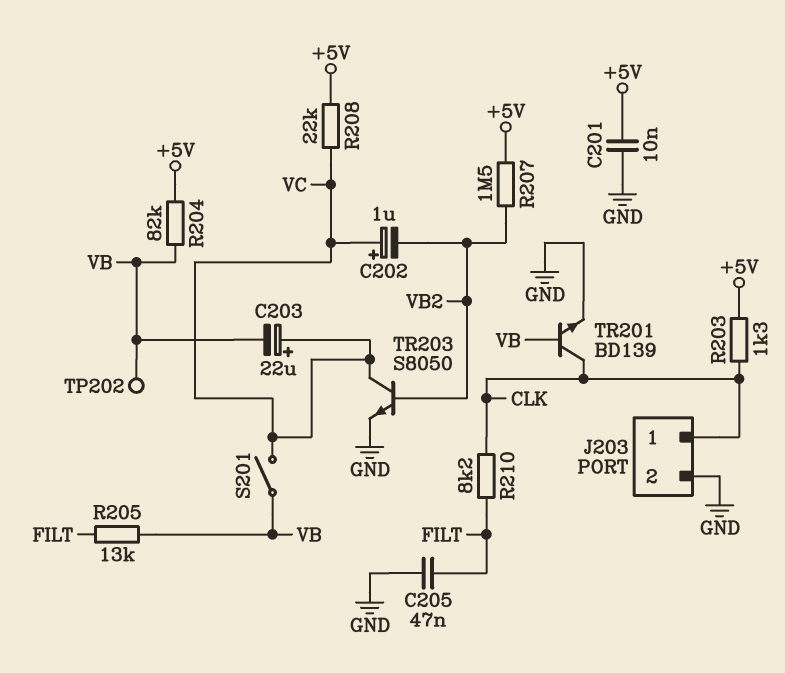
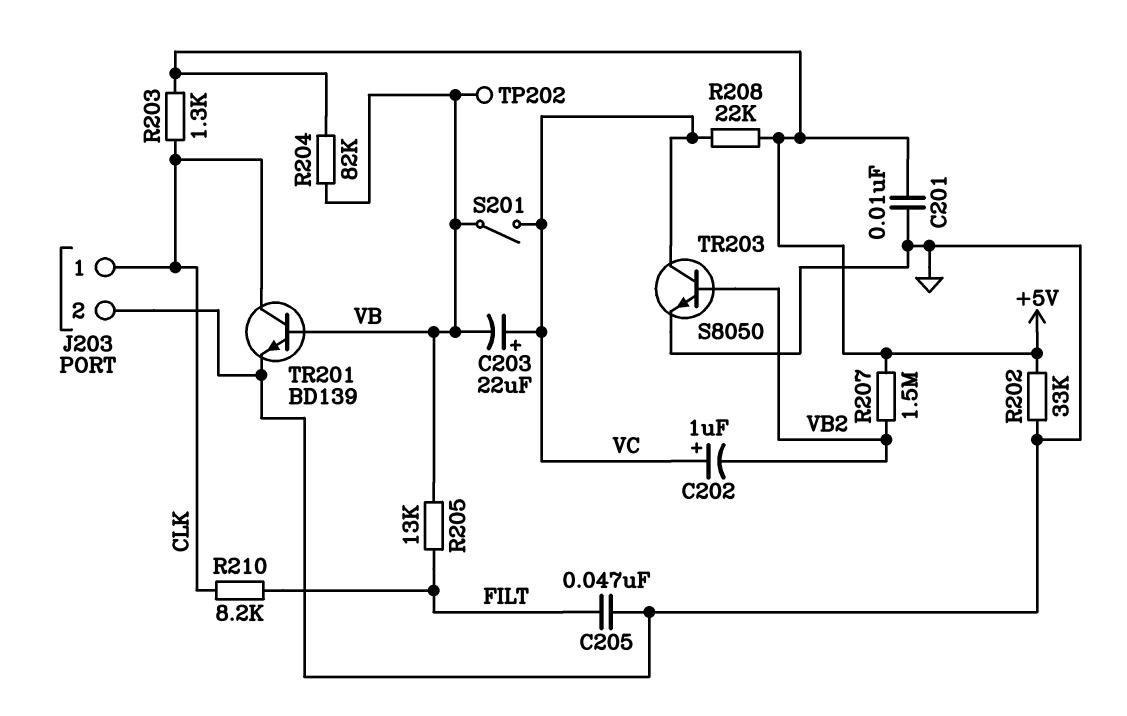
R202: none -> 33k (+5V, GND)

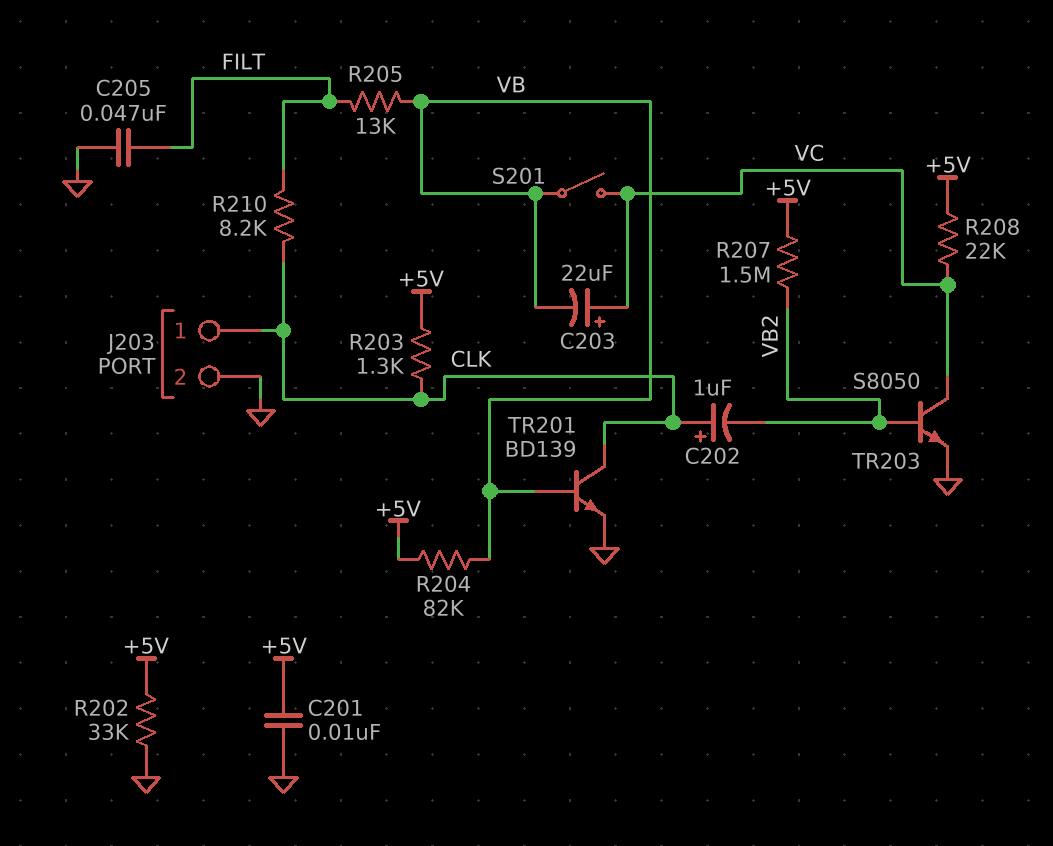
C202: 1uF (plus VC, minus VB2) -> 1uF (plus CLK, minus VB2)
TP202: test point (VB) -> none

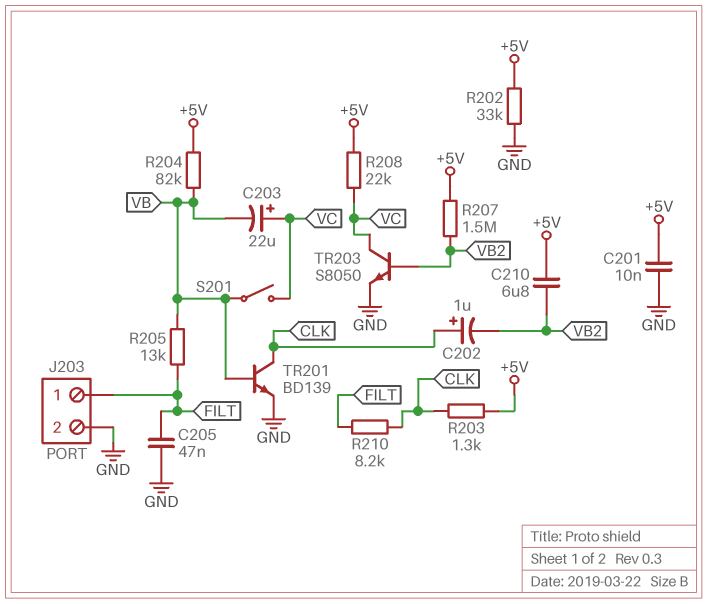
C210: none -> 6.8uF (+5V, VB2)
J203 pin 1: CLK -> FILT

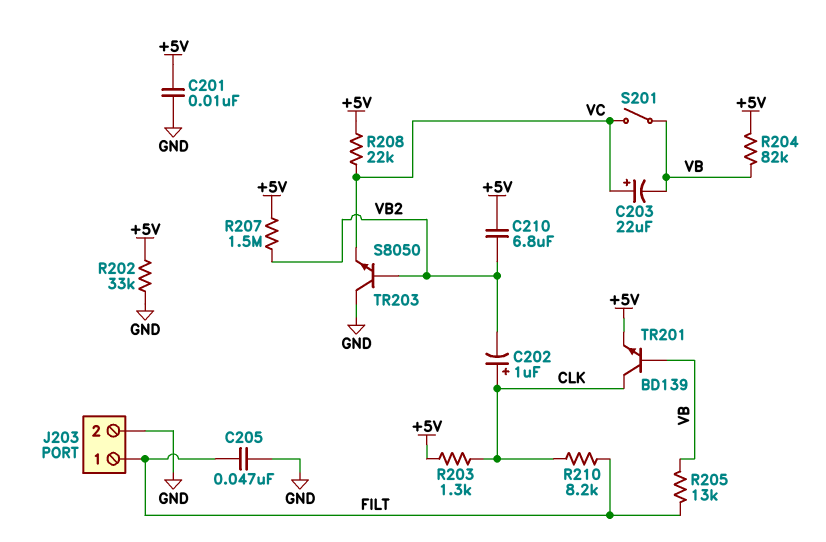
TR201: NPN BD139 (B VB, C CLK, E GND) -> NPN BD139 (B VB, C CLK, E +5V)
TR203: NPN S8050 (B VB2, C VC, E GND) -> NPN S8050 (B VB2, C GND, E VC)

